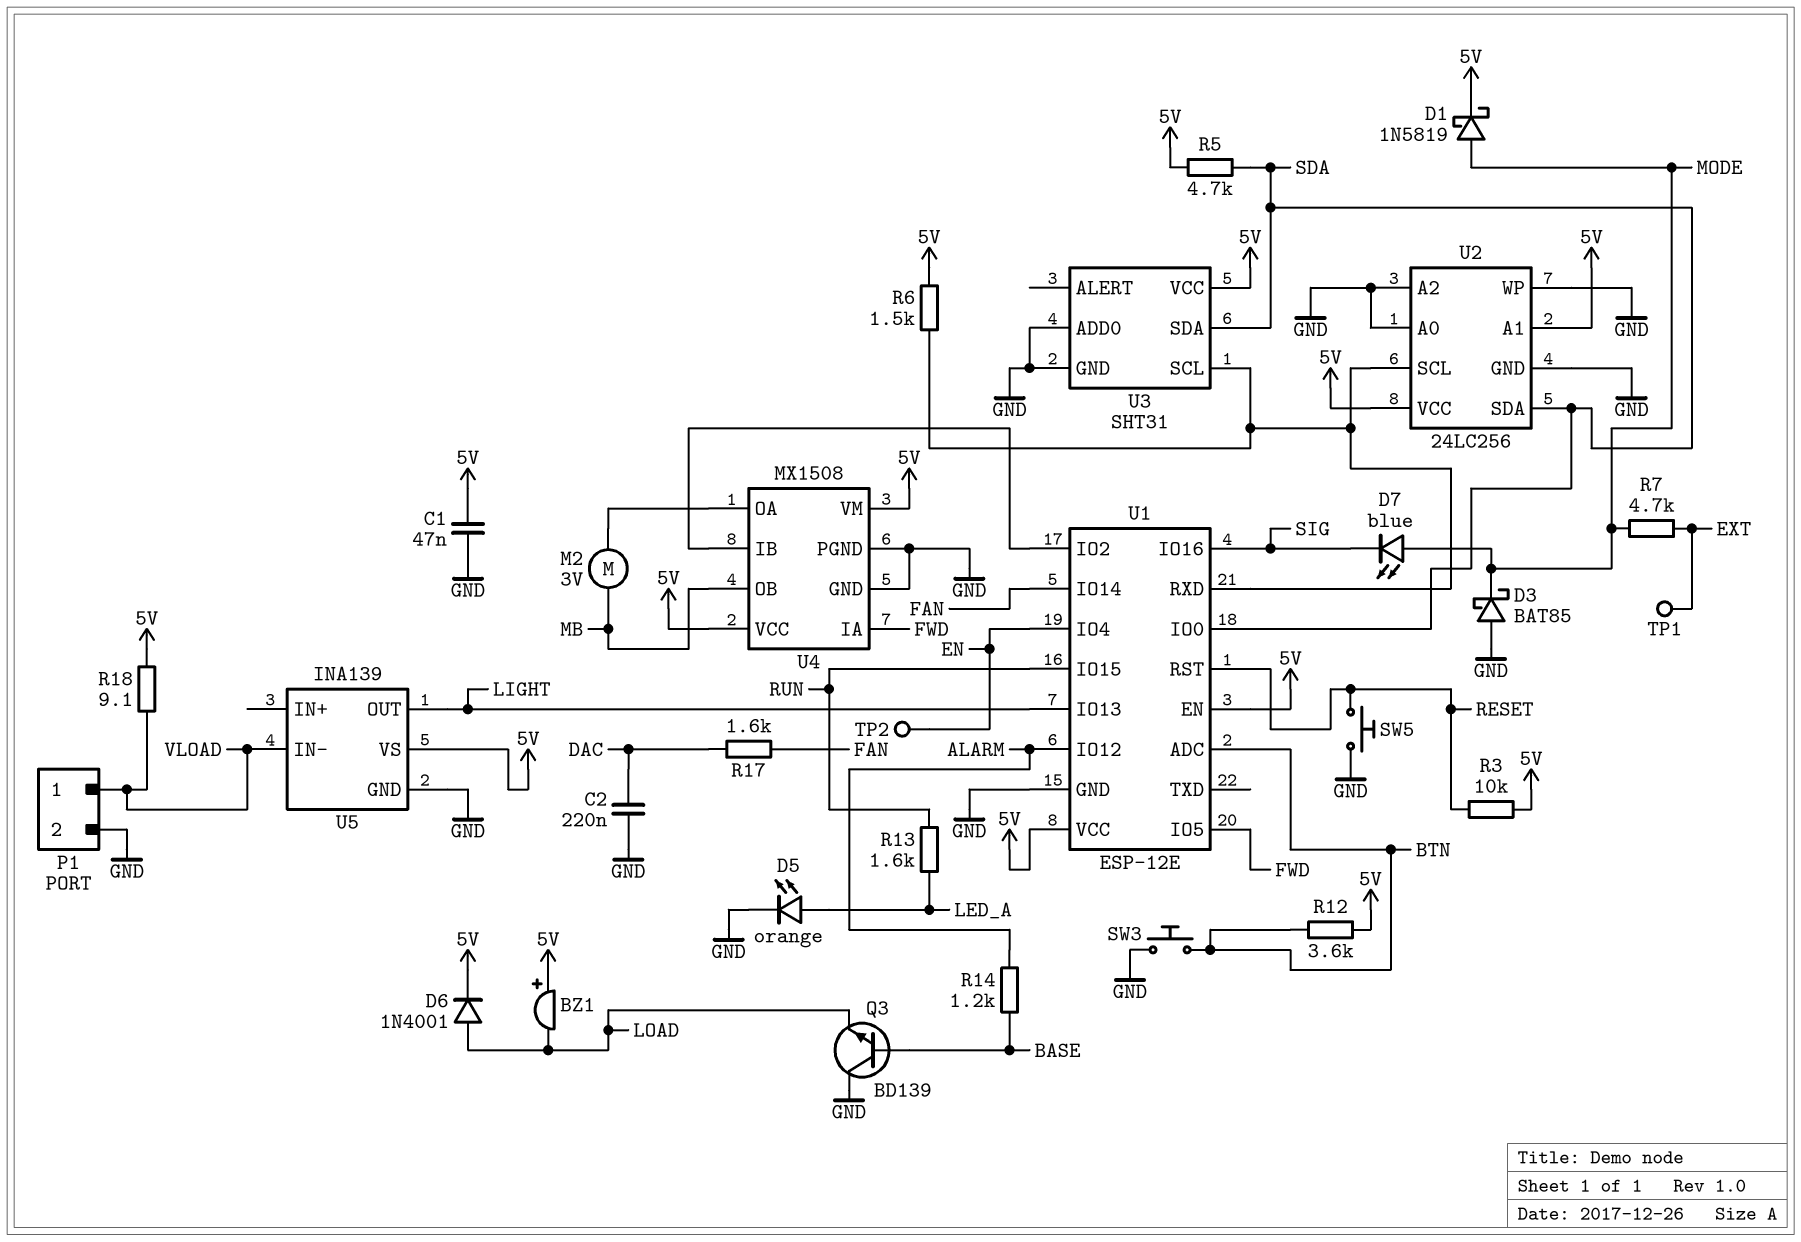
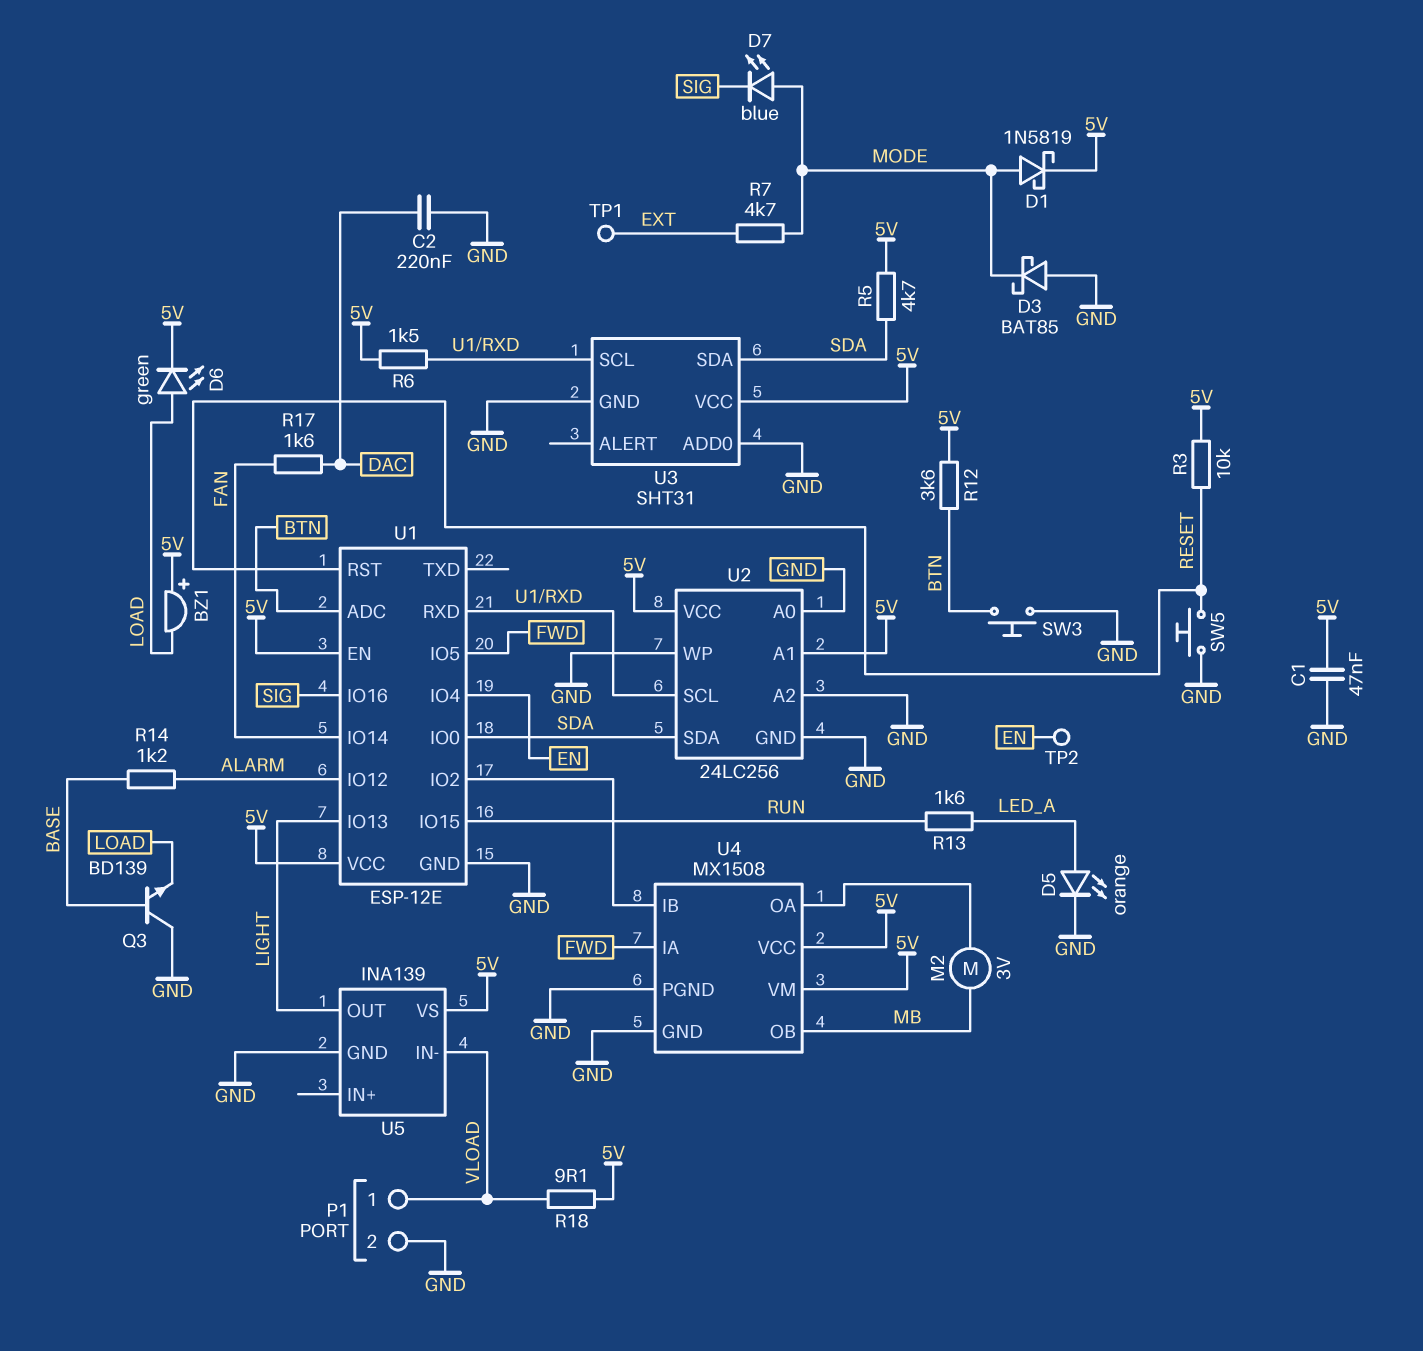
D6: diode 1N4001 (A LOAD, K 5V) -> LED green (A LOAD, K 5V)

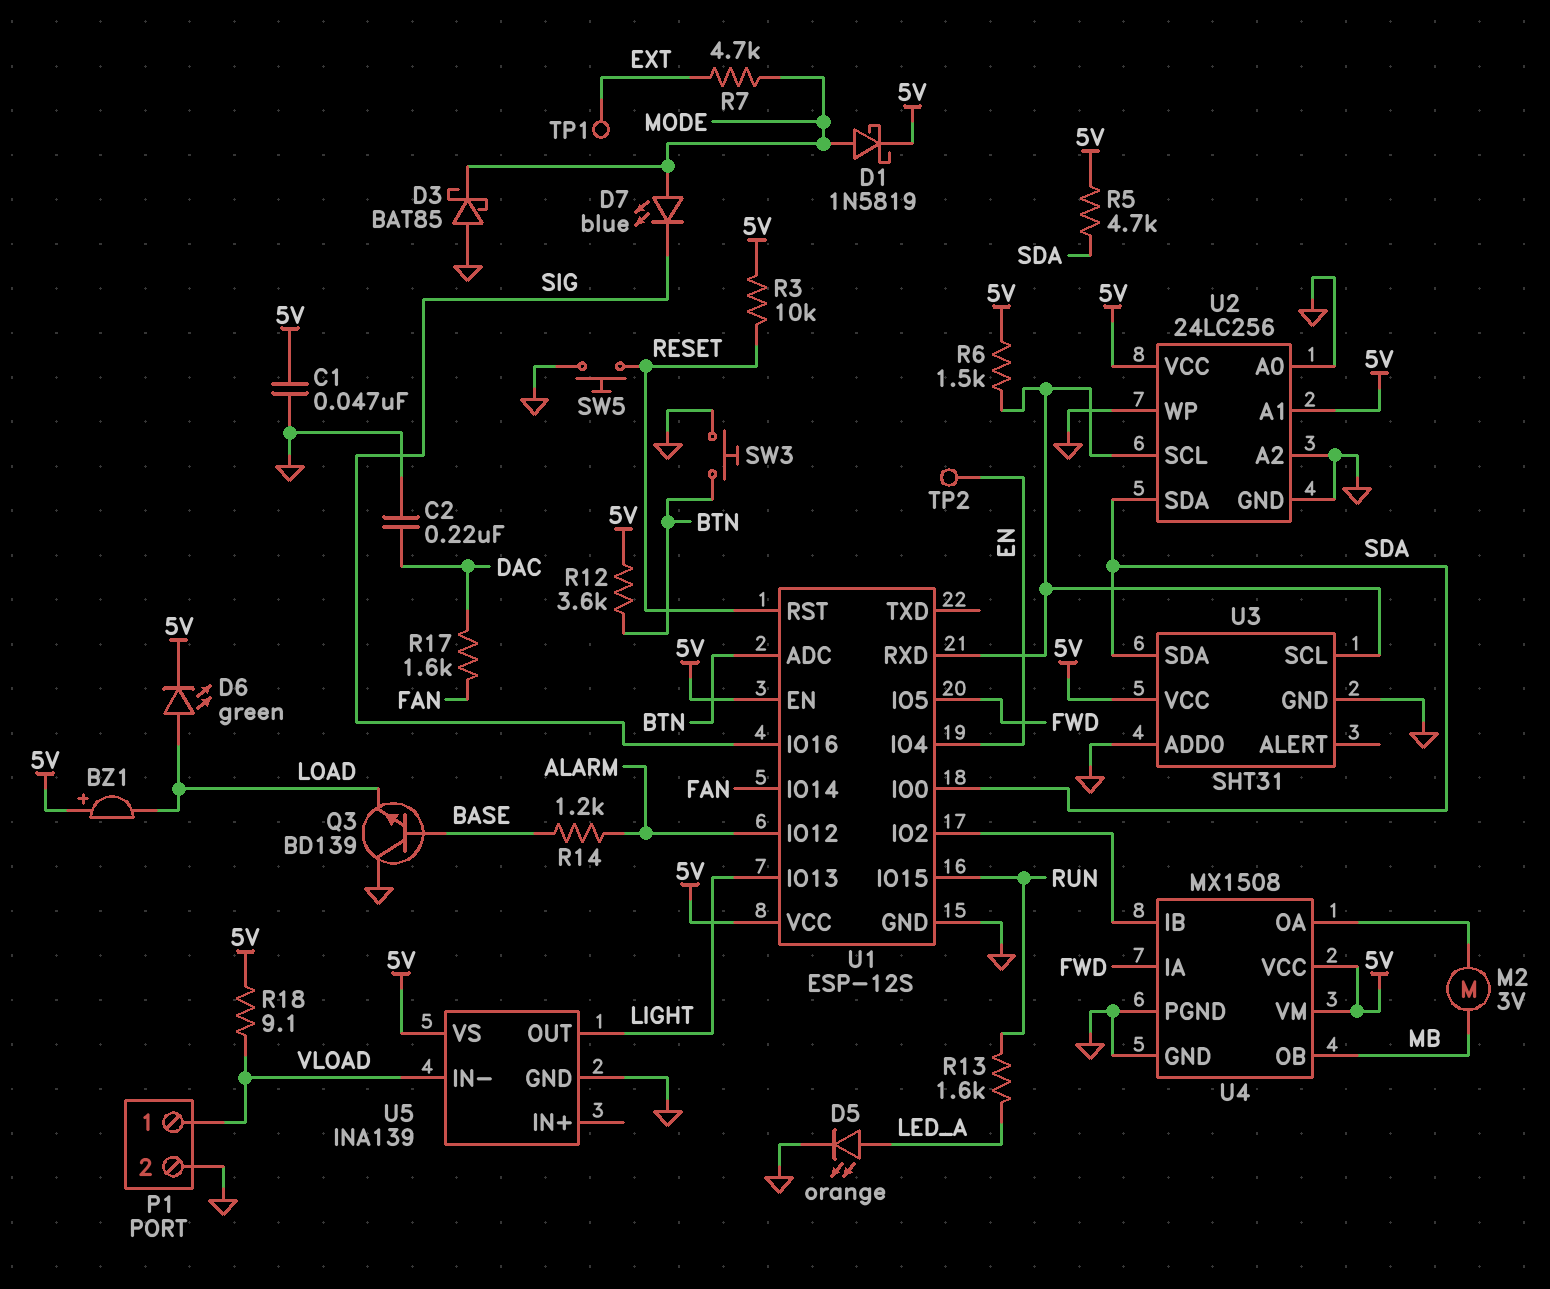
U1: ESP-12E -> ESP-12S

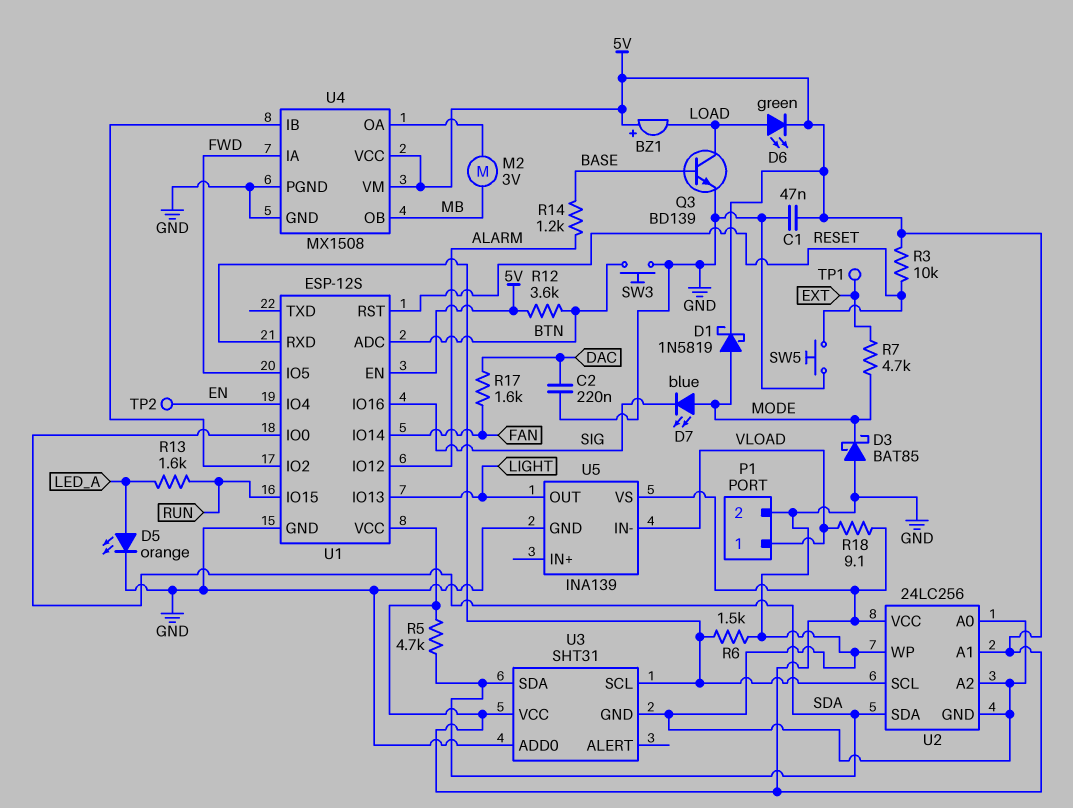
Q3: NPN BD139 (B BASE, C GND, E LOAD) -> NPN BD139 (B BASE, C LOAD, E GND)
R6: 1.5k (5V, U1/RXD) -> 1.5k (GND, U1/RXD)

